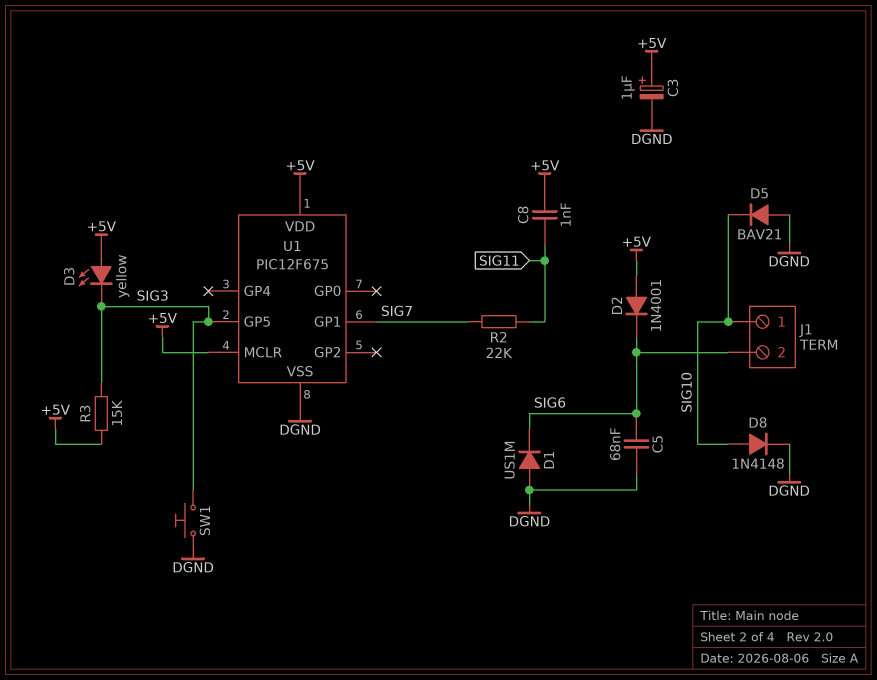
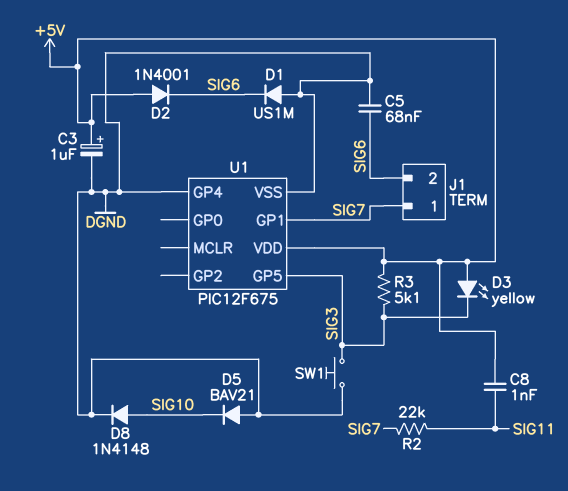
J1 pin 1: SIG10 -> SIG7
R3: 15k (+5V, SIG3) -> 5.1k (+5V, SIG3)
U1 pin GP4: none -> DGND
U1 pin MCLR: +5V -> none

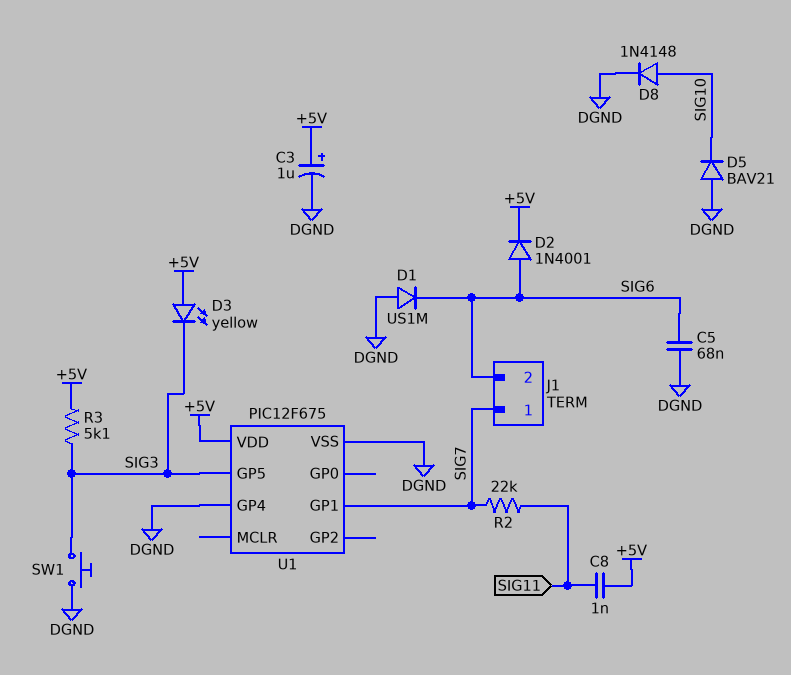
D2: diode 1N4001 (A +5V, K SIG6) -> diode 1N4001 (A SIG6, K +5V)

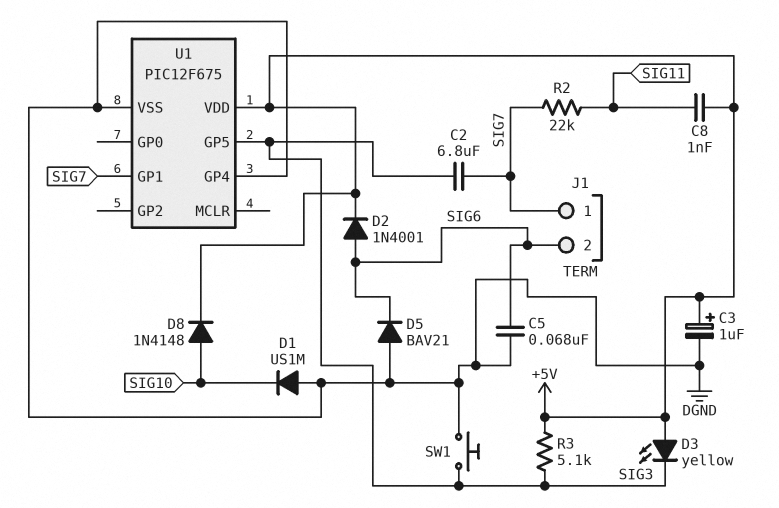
C2: none -> 6.8uF (SIG3, SIG7)
D1: diode US1M (A DGND, K SIG6) -> diode US1M (A DGND, K SIG10)
D5: diode BAV21 (A DGND, K SIG10) -> diode BAV21 (A DGND, K SIG6)
D8: diode 1N4148 (A SIG10, K DGND) -> diode 1N4148 (A SIG10, K +5V)

